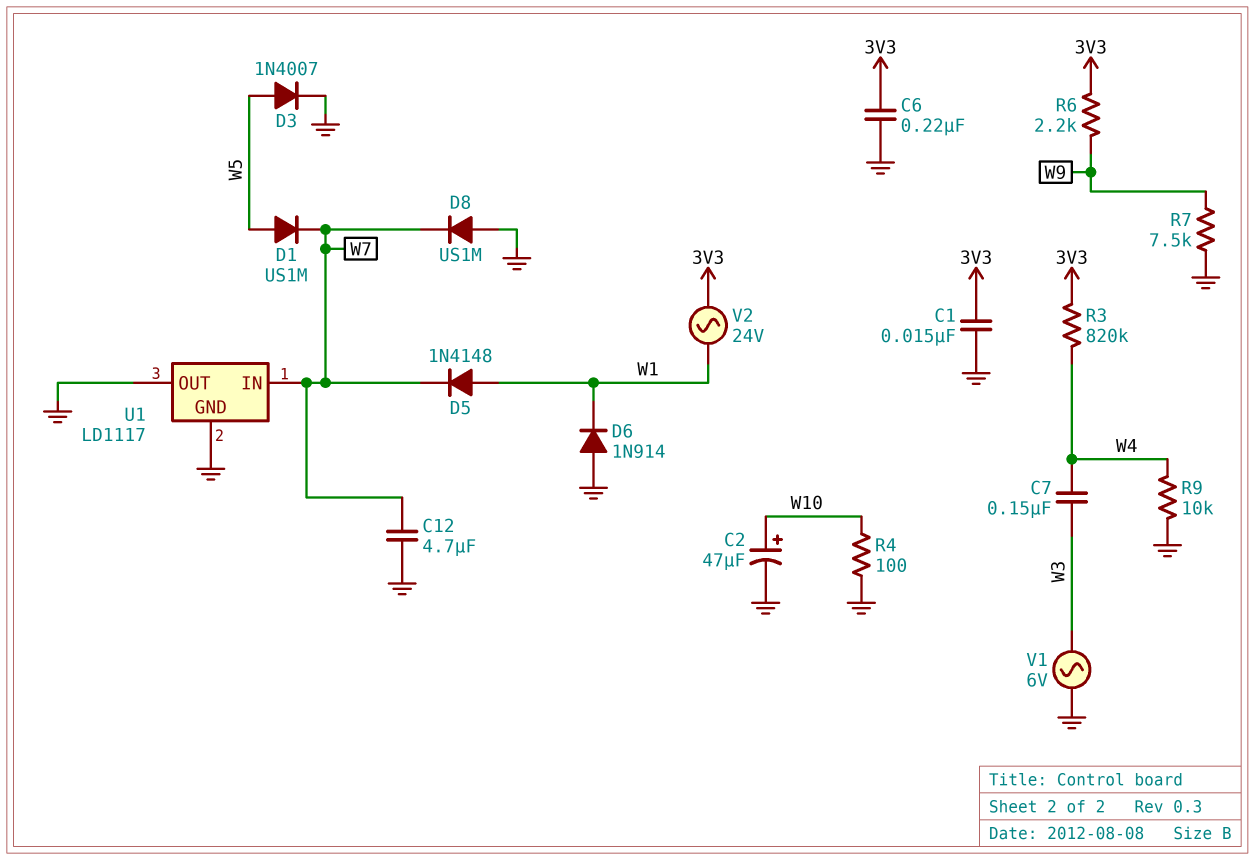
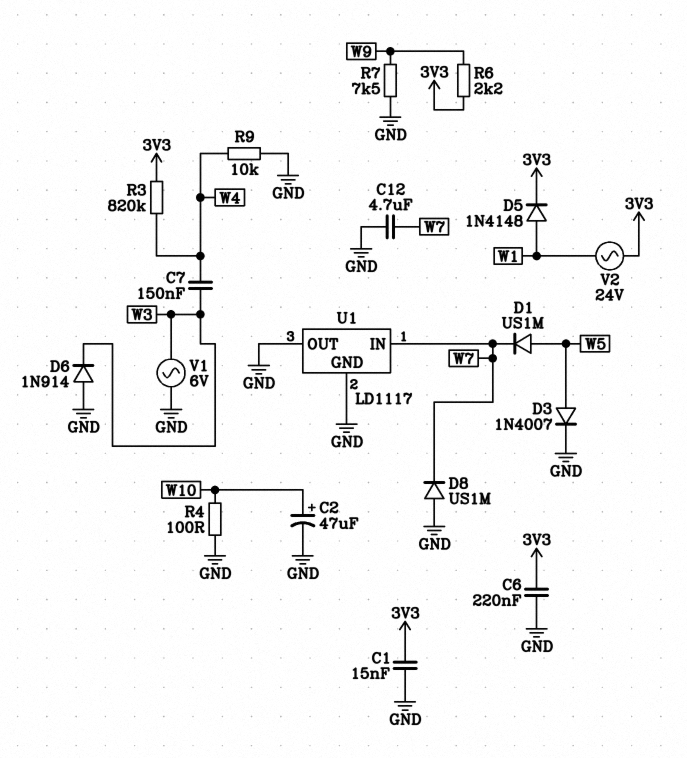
D5: diode 1N4148 (A W1, K W7) -> diode 1N4148 (A W1, K 3V3)
D6: diode 1N914 (A GND, K W1) -> diode 1N914 (A GND, K W3)

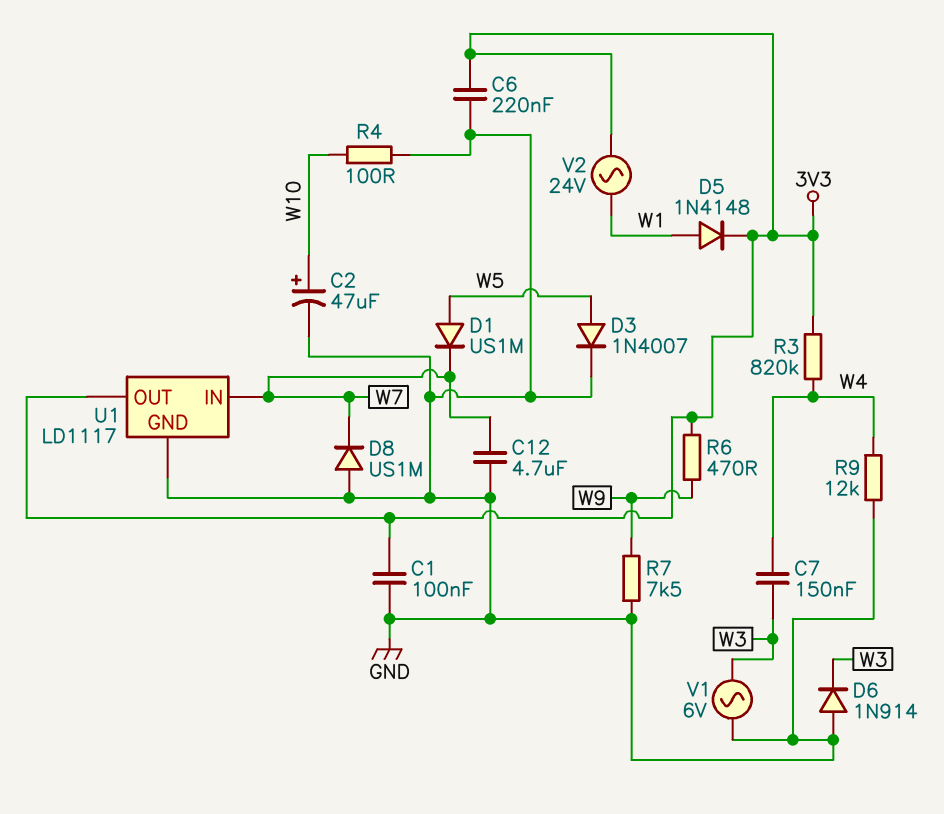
C1: 15nF (3V3, GND) -> 100nF (3V3, GND)
R6: 2.2k (3V3, W9) -> 470 (3V3, W9)
R9: 10k (GND, W4) -> 12k (GND, W4)
U1 pin OUT: GND -> 3V3

